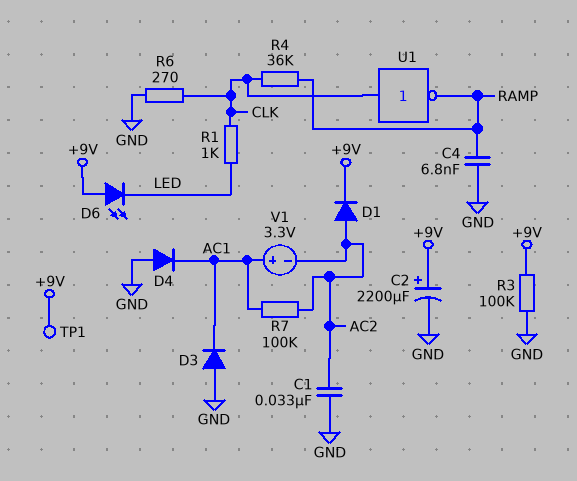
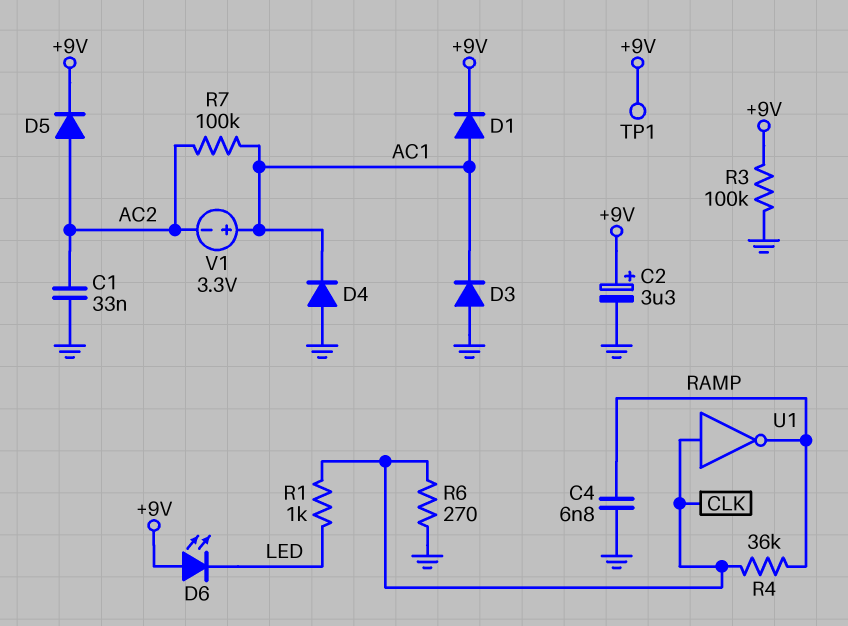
C2: 2200uF (plus +9V, minus GND) -> 3.3uF (plus +9V, minus GND)
D1: diode (A AC2, K +9V) -> diode (A AC1, K +9V)
D5: none -> diode (A AC2, K +9V)

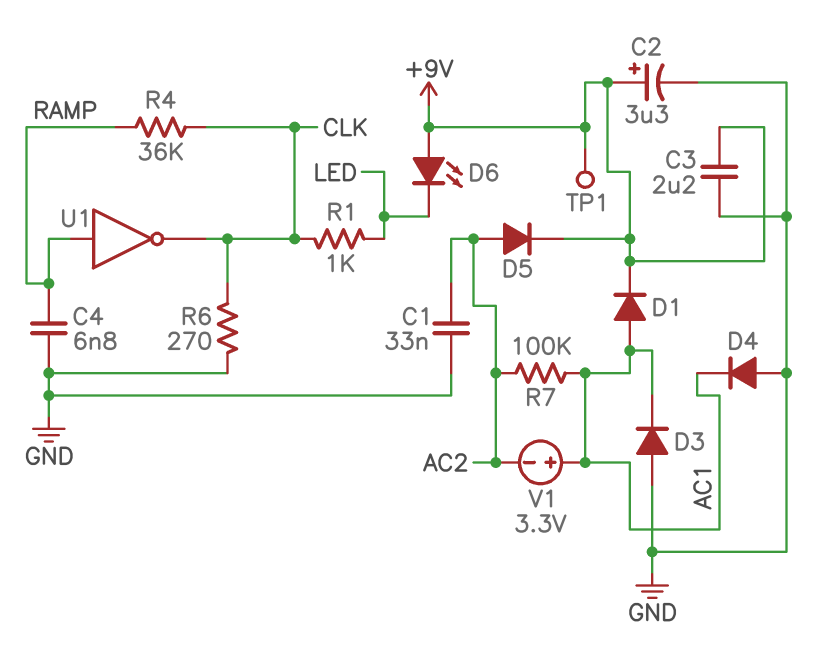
C3: none -> 2.2uF (+9V, GND)
R3: 100k (+9V, GND) -> none
U1: NOT (in CLK, out RAMP) -> NOT (in RAMP, out CLK)

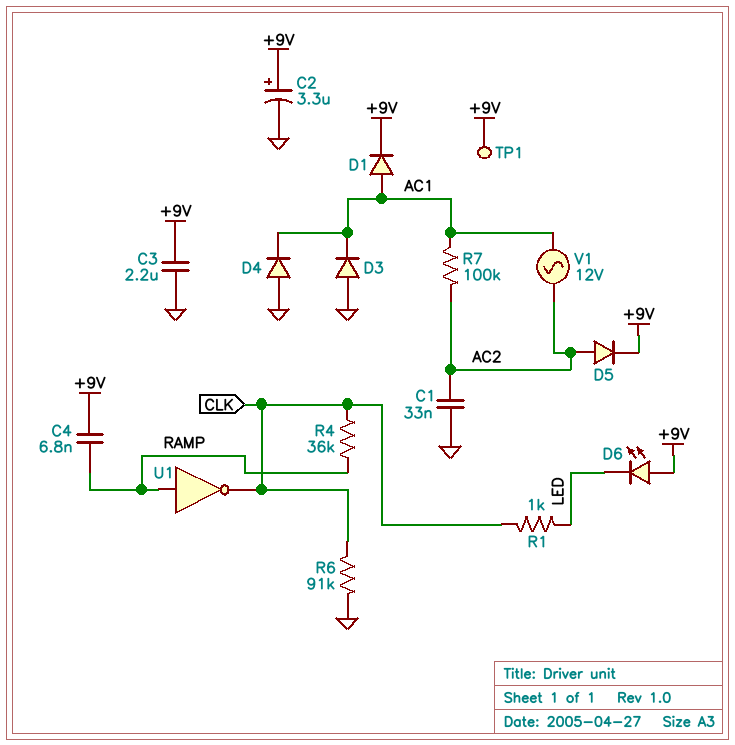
C4: 6.8nF (GND, RAMP) -> 6.8nF (+9V, RAMP)
R6: 270 (CLK, GND) -> 91k (CLK, GND)
V1: 3.3V (plus AC1, minus AC2) -> AC 12V (AC1, AC2)

